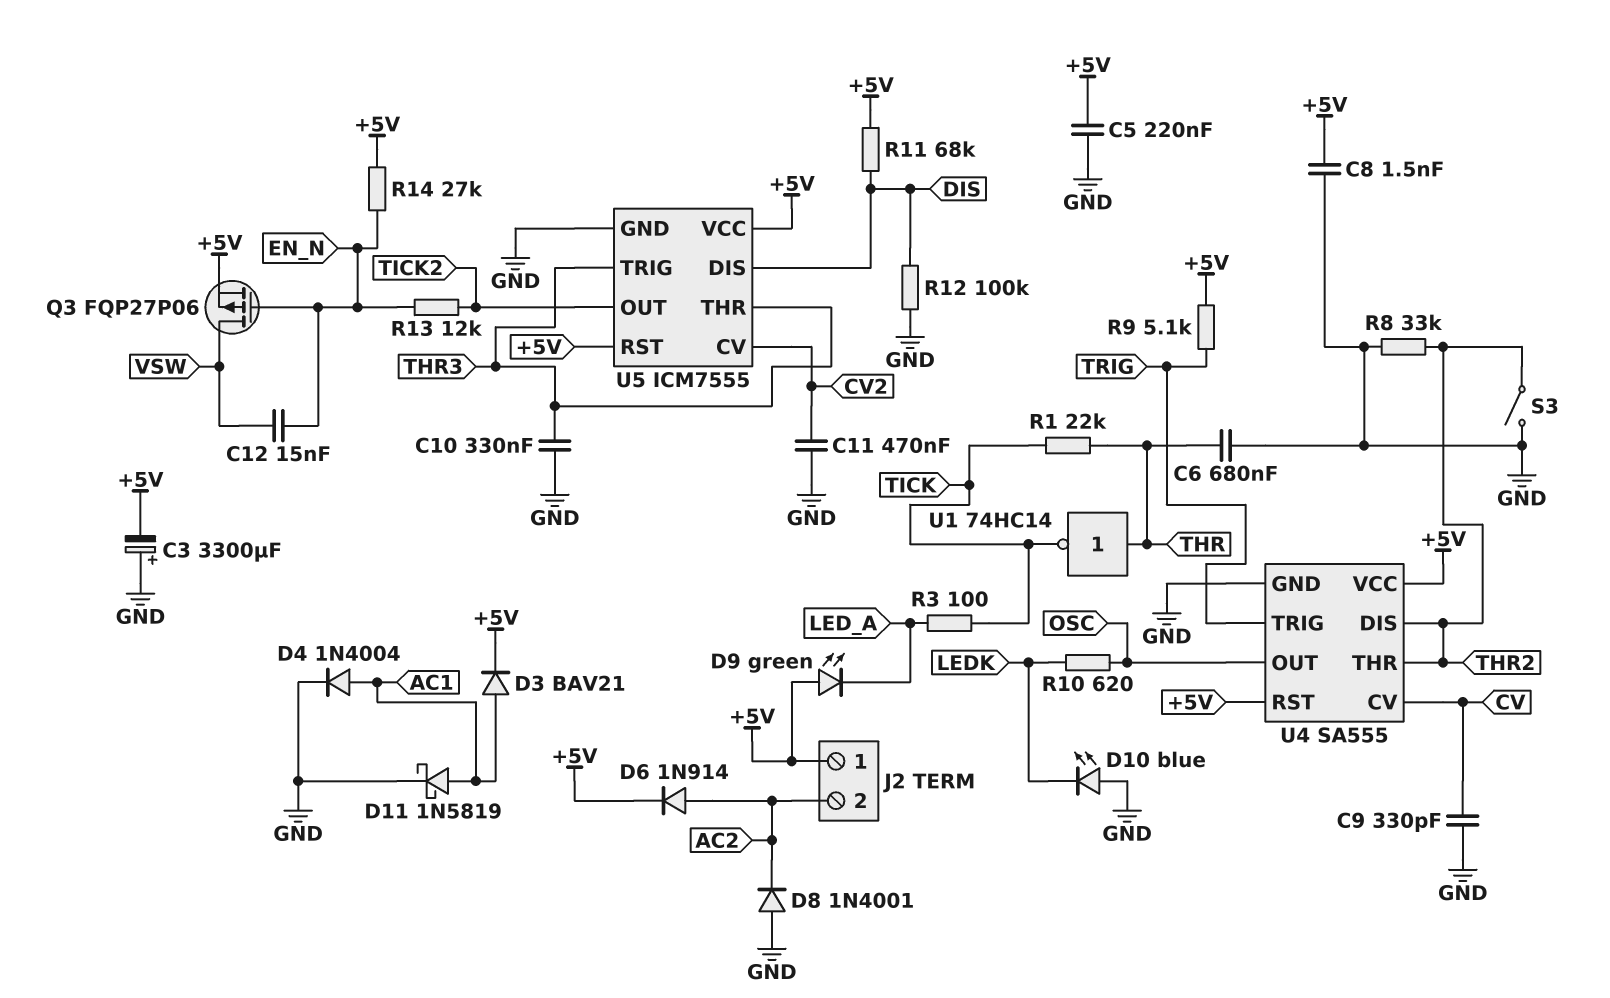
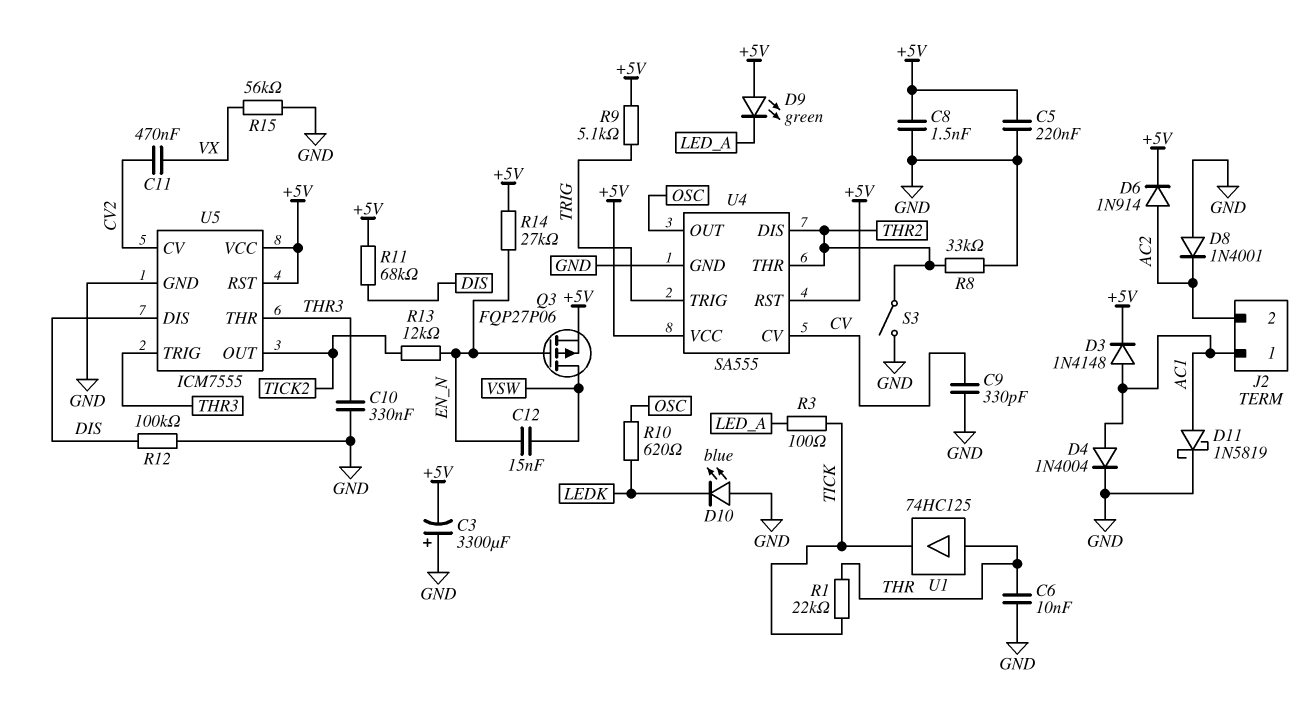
C6: 680nF (GND, THR) -> 10nF (GND, THR)
C11: 470nF (CV2, GND) -> 470nF (CV2, VX)
D3: diode BAV21 (A AC1, K +5V) -> diode 1N4148 (A AC1, K +5V)
J2 pin 1: +5V -> AC1
R15: none -> 56k (GND, VX)
U1: NOT 74HC14 (in THR, out TICK) -> buffer 74HC125 (in THR, out TICK)

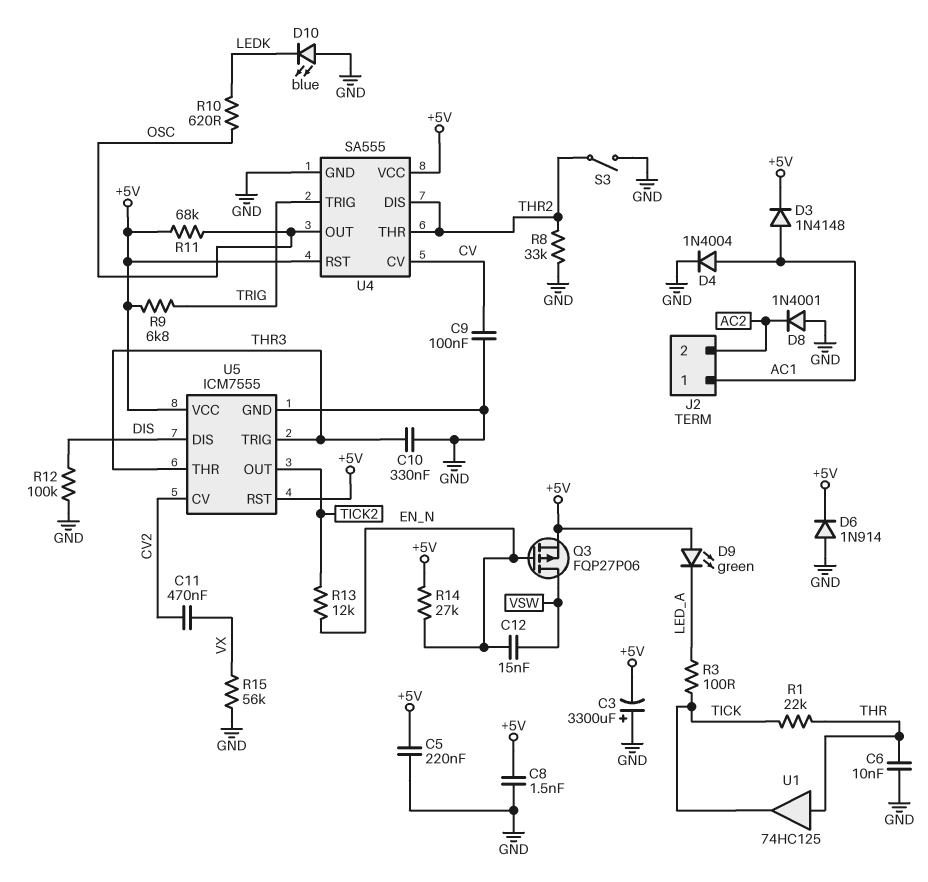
C9: 330pF (CV, GND) -> 100nF (CV, GND)
D6: diode 1N914 (A AC2, K +5V) -> diode 1N914 (A GND, K +5V)
D11: schottky 1N5819 (A AC1, K GND) -> none
R9: 5.1k (+5V, TRIG) -> 6.8k (+5V, TRIG)
R11: 68k (+5V, DIS) -> 68k (+5V, OSC)

